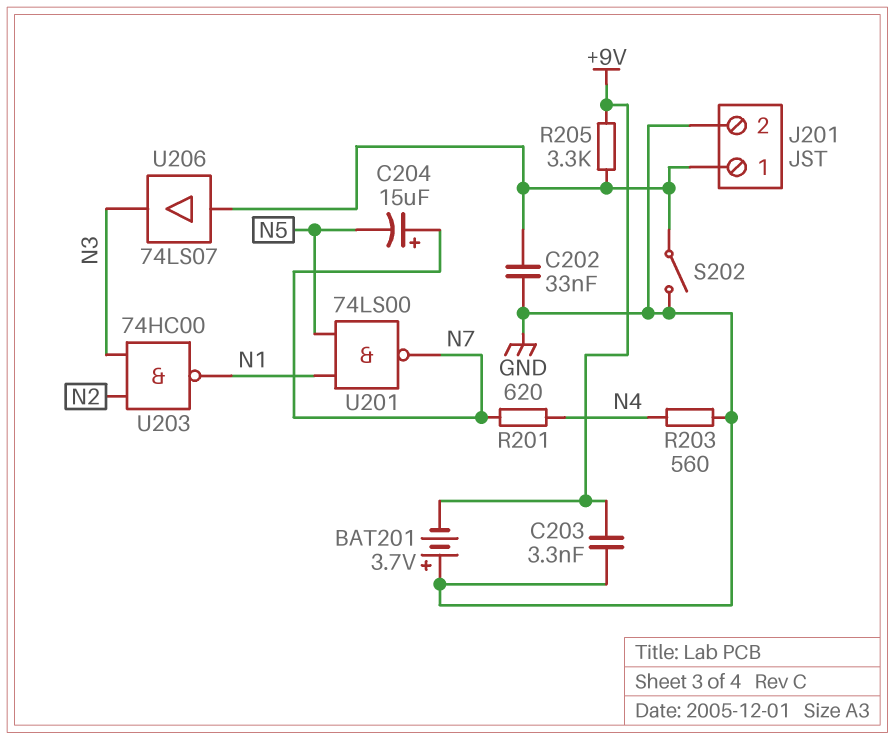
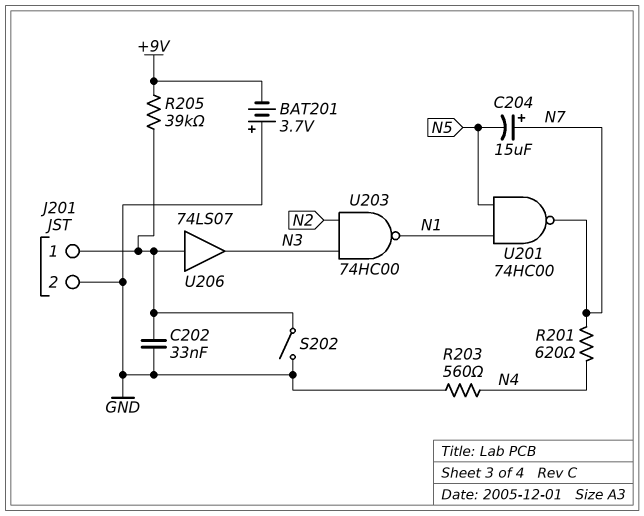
C203: 3.3nF (+9V, GND) -> none
R205: 3.3k (+9V, J201/1) -> 39k (+9V, J201/1)
U201: NAND 74LS00 (in N1, in N5, out N7) -> NAND 74HC00 (in N1, in N5, out N7)

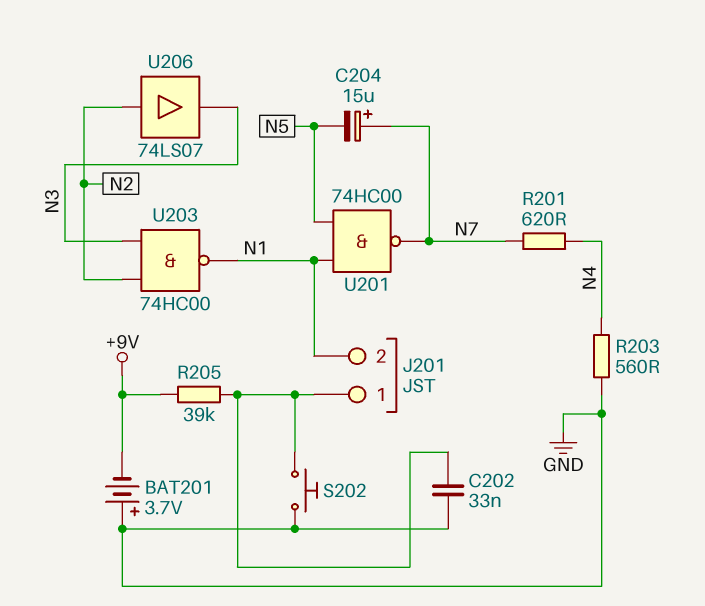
J201 pin 2: GND -> N1
S202: switch (GND, J201/1) -> button (GND, J201/1)
U206: buffer 74LS07 (in J201/1, out N3) -> buffer 74LS07 (in N2, out N3)

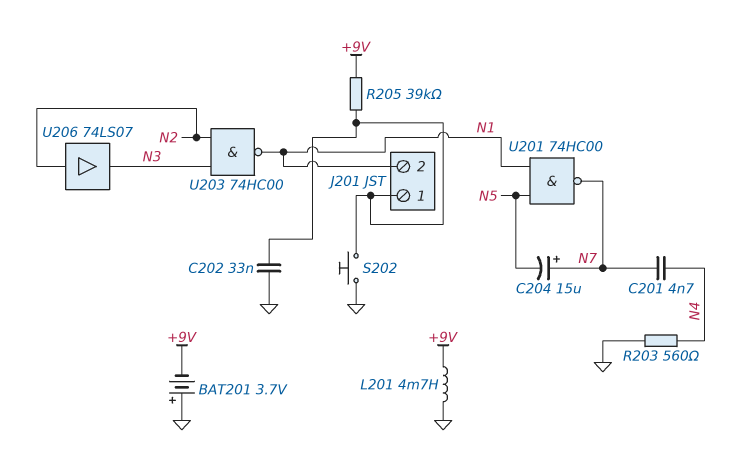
C201: none -> 4.7nF (N4, N7)
L201: none -> 4.7mH (+9V, GND)
R201: 620 (N4, N7) -> none

